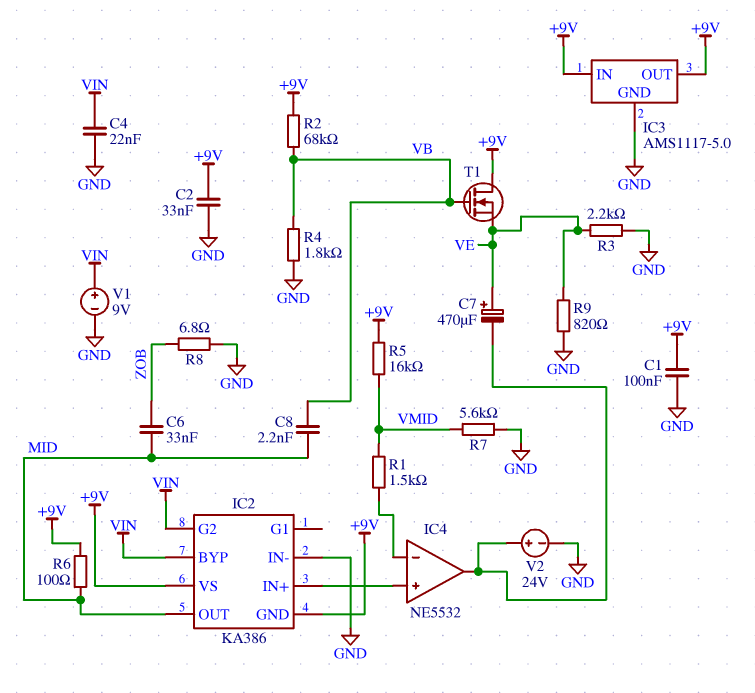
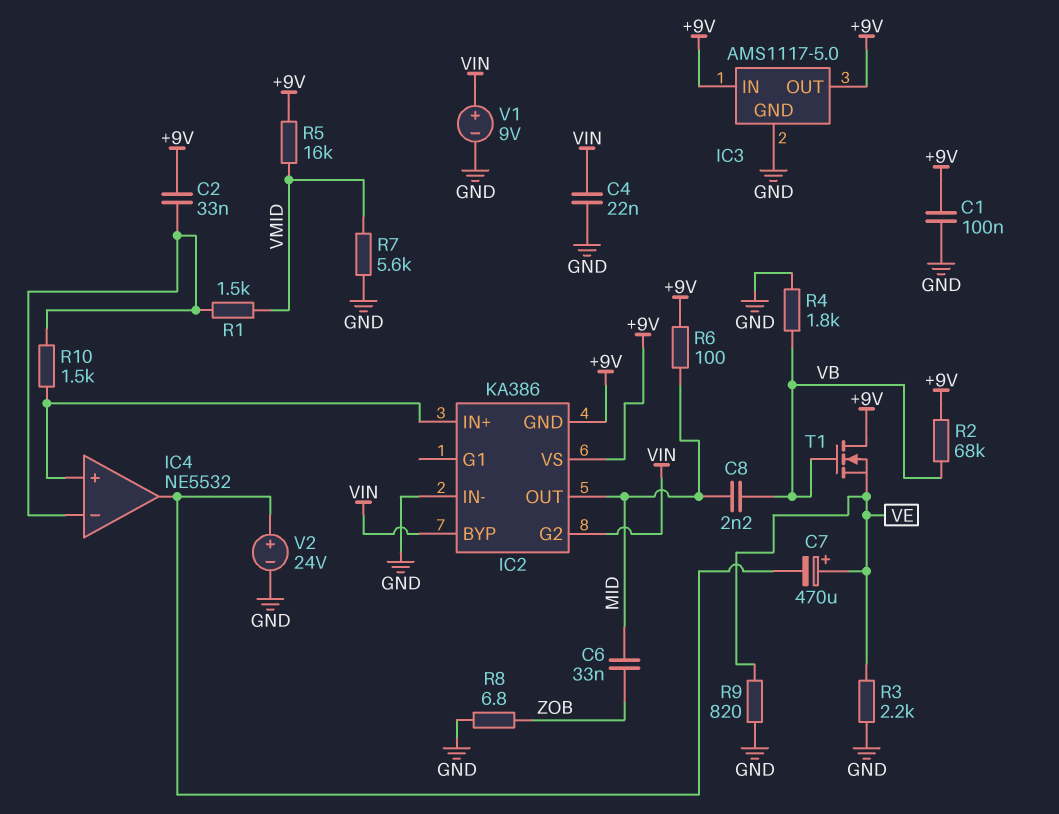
C2: 33nF (+9V, GND) -> 33nF (+9V, IC4/in-)
R10: none -> 1.5k (IC2/IN+, IC4/in-)

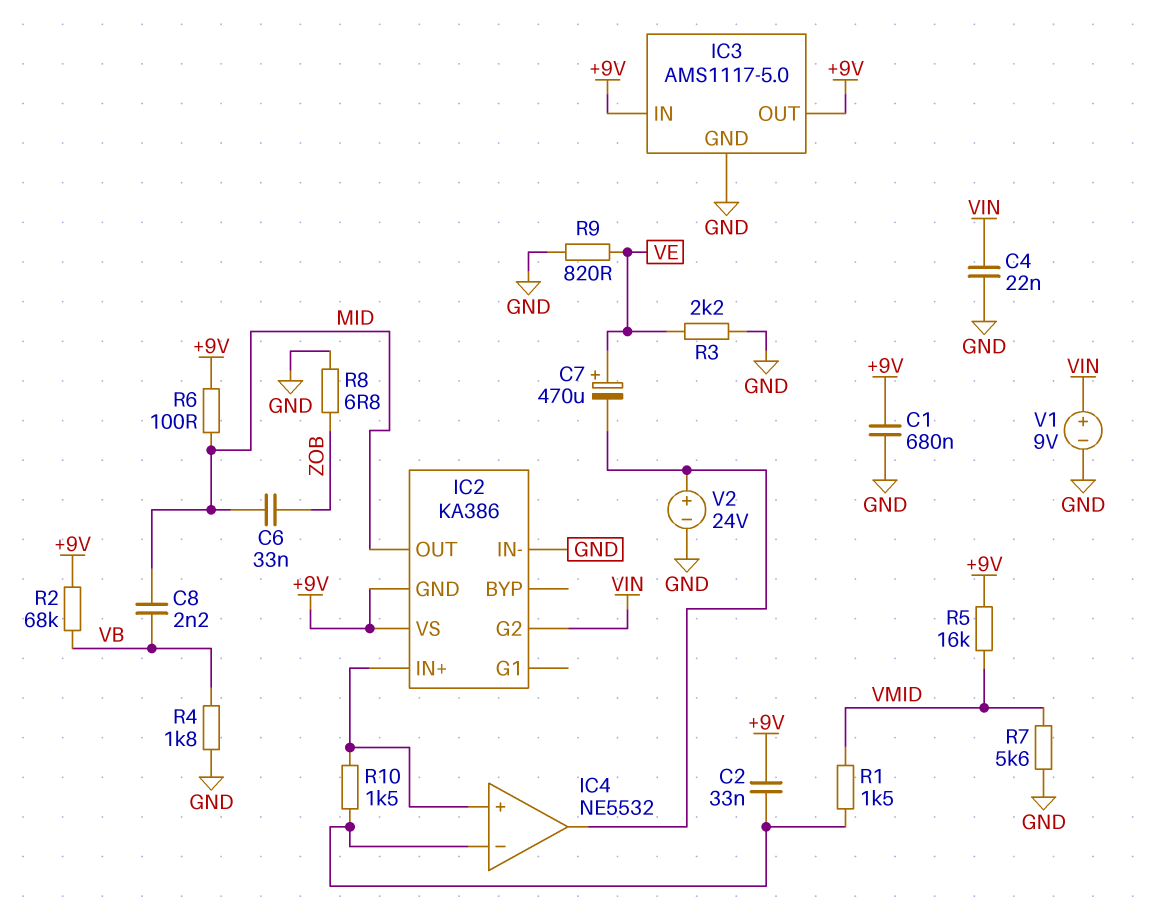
C1: 100nF (+9V, GND) -> 680nF (+9V, GND)
IC2 pin BYP: VIN -> none
T1: NMOS (G VB, D +9V, S VE) -> none

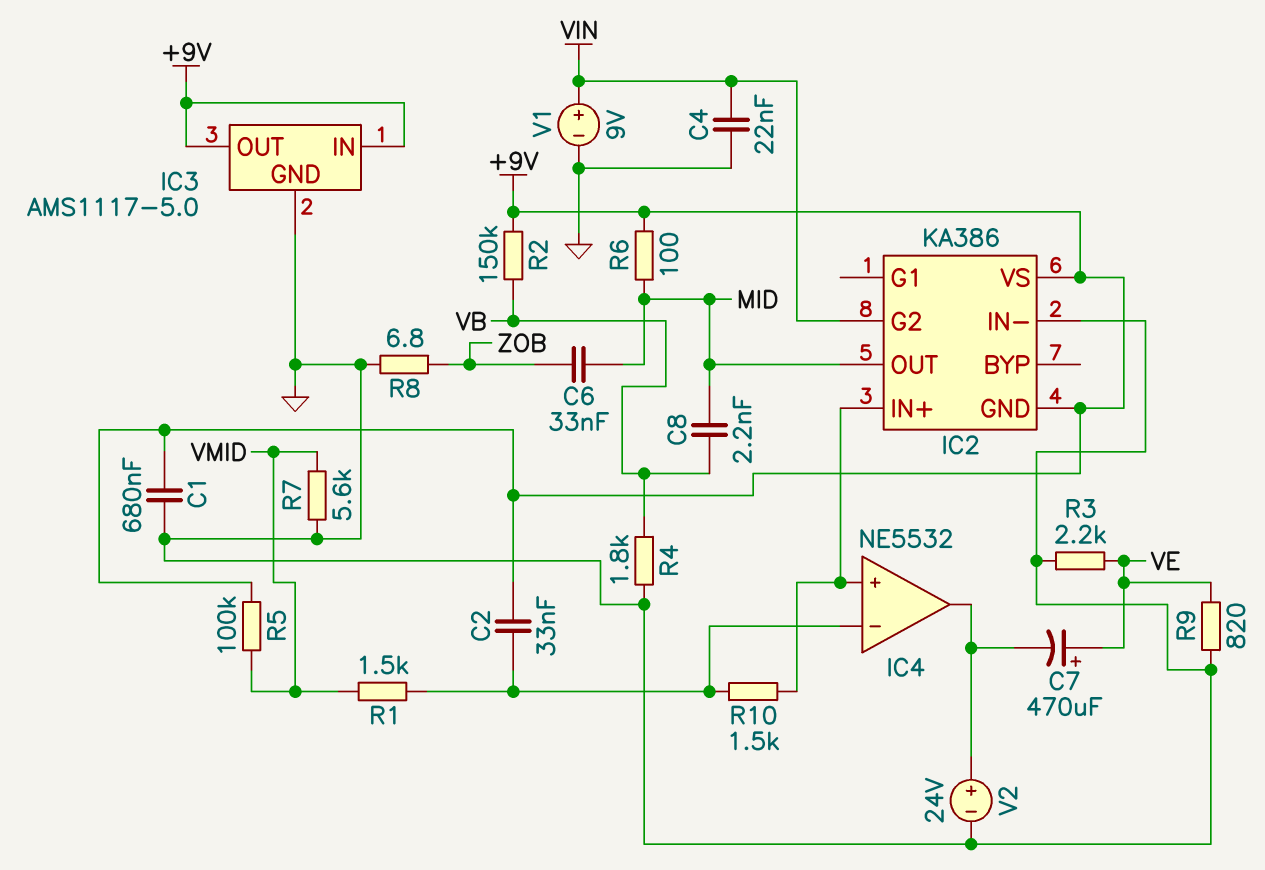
R2: 68k (+9V, VB) -> 150k (+9V, VB)
R5: 16k (+9V, VMID) -> 100k (+9V, VMID)

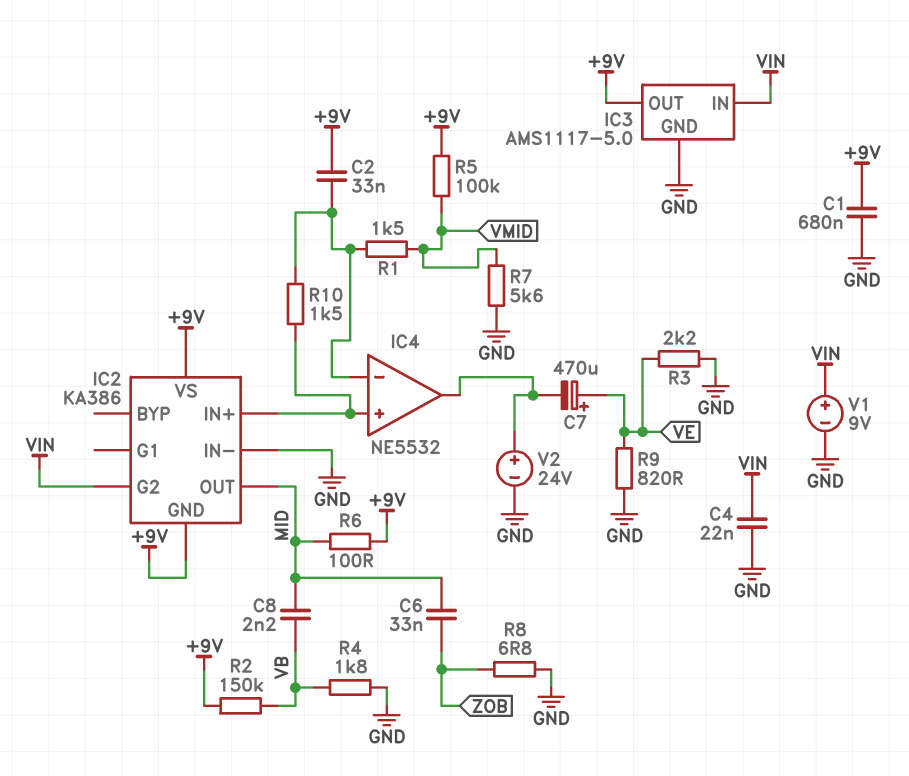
IC3 pin IN: +9V -> VIN

